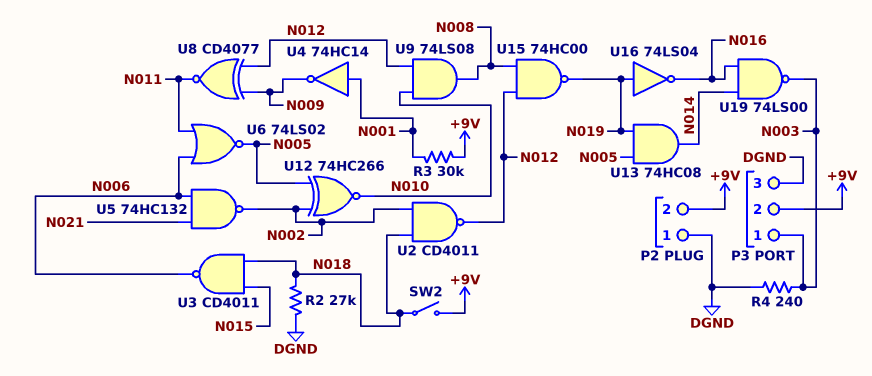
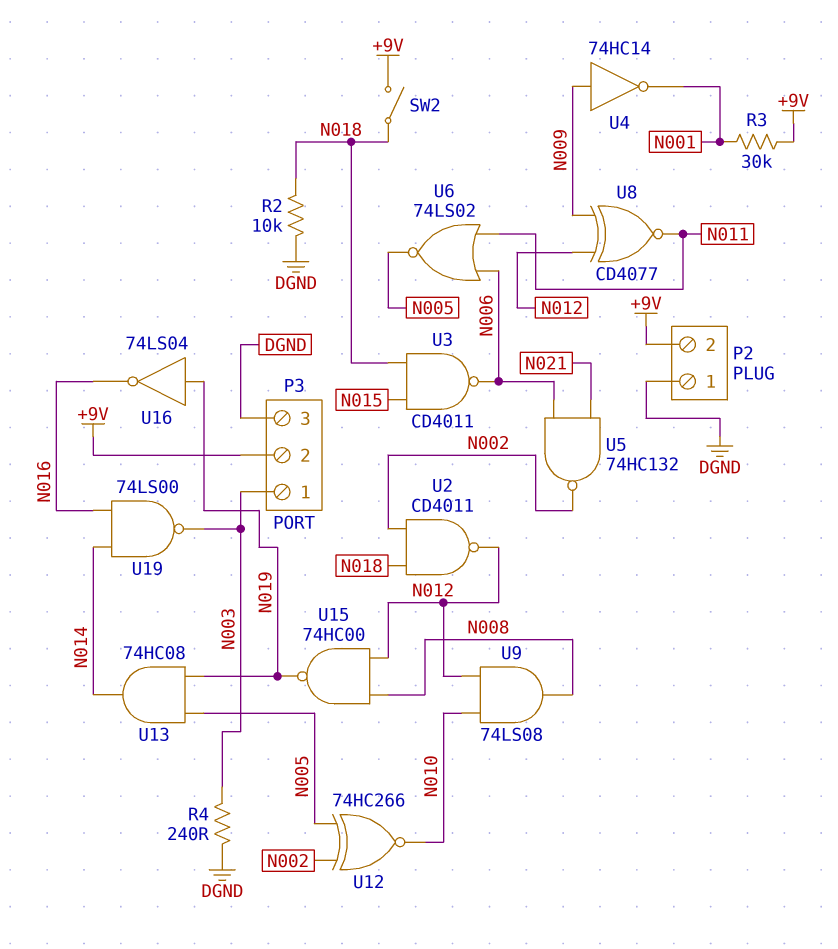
R2: 27k (DGND, N018) -> 10k (DGND, N018)
U4: NOT 74HC14 (in N001, out N009) -> NOT 74HC14 (in N009, out N001)

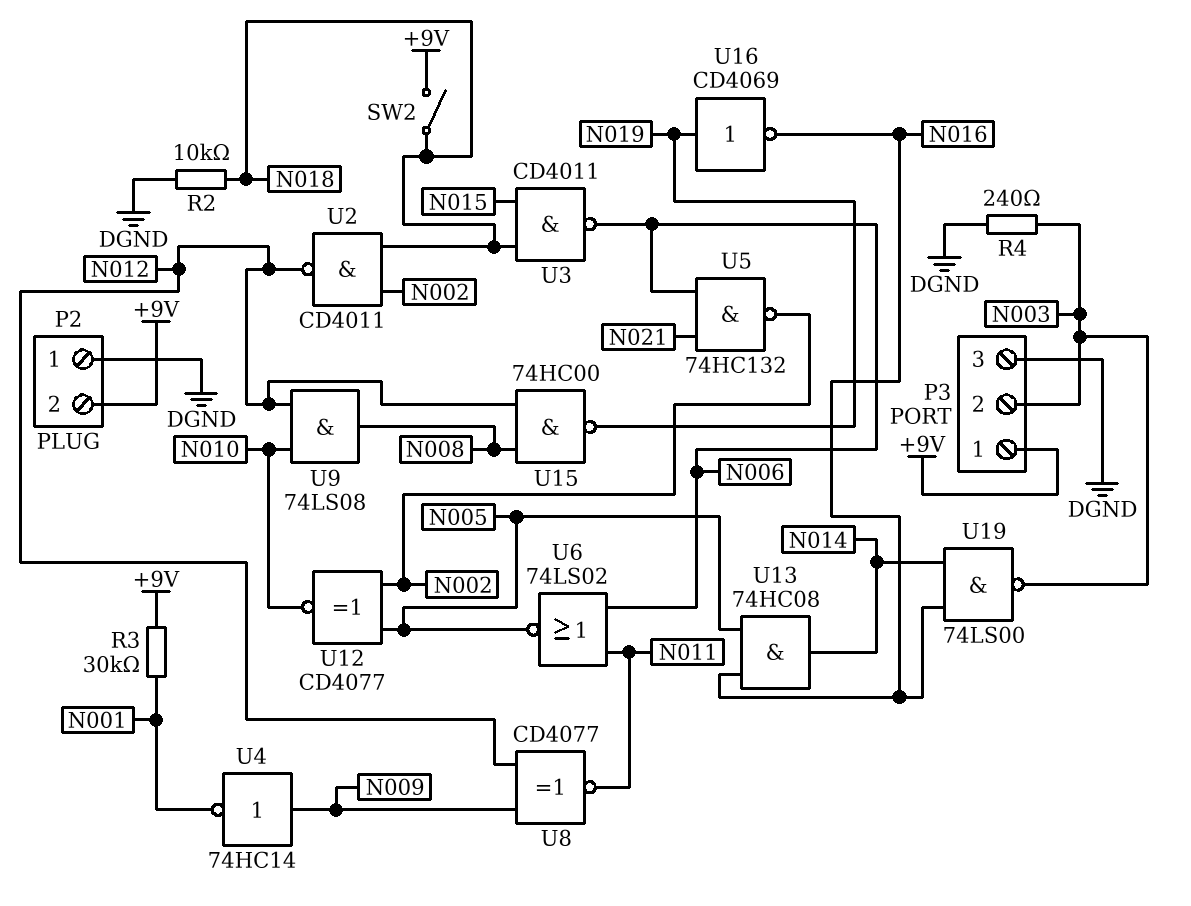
P3 pin 1: N003 -> +9V
P3 pin 2: +9V -> N003
U12: XNOR 74HC266 (in N002, in N005, out N010) -> XNOR CD4077 (in N002, in N005, out N010)
U13: AND 74HC08 (in N005, in N019, out N014) -> AND 74HC08 (in N005, in N016, out N014)
U16: NOT 74LS04 (in N019, out N016) -> NOT CD4069 (in N019, out N016)

